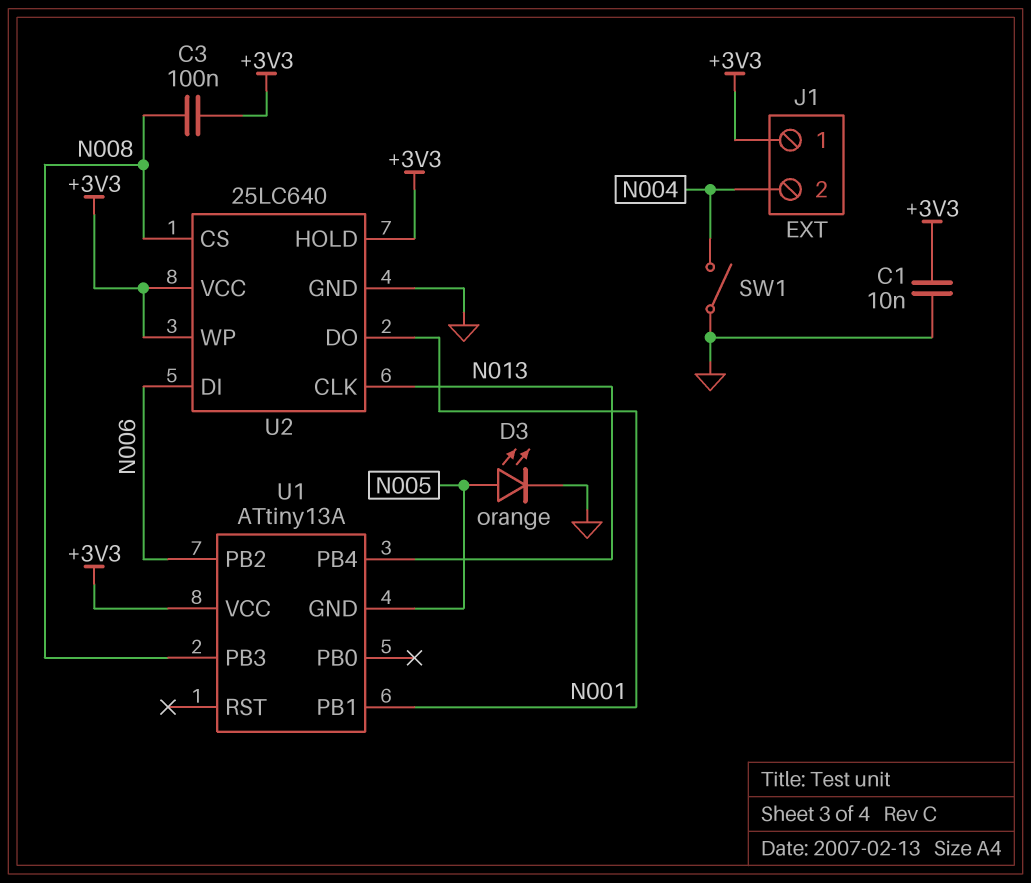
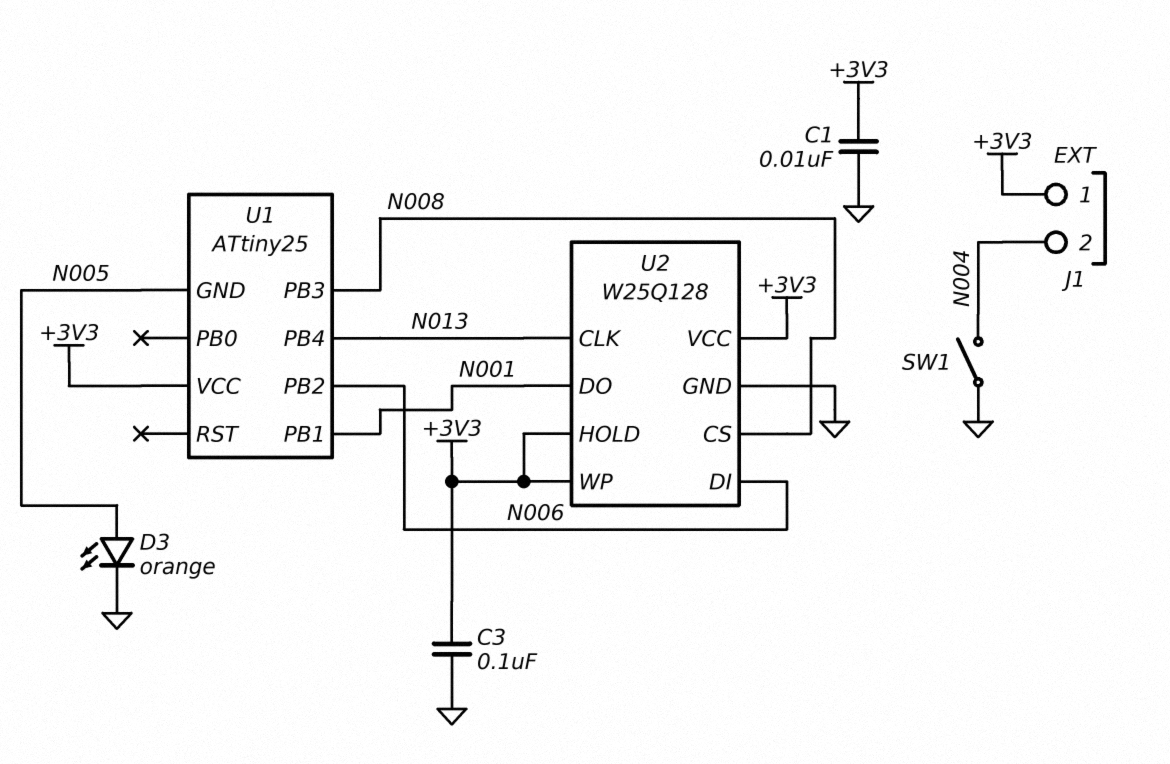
C3: 100nF (+3V3, N008) -> 100nF (+3V3, GND)
U1: ATtiny13A -> ATtiny25
U2: 25LC640 -> W25Q128

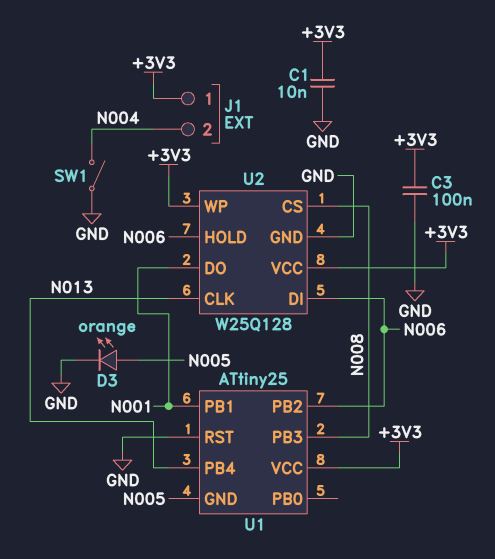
U1 pin RST: none -> GND
U2 pin HOLD: +3V3 -> N006

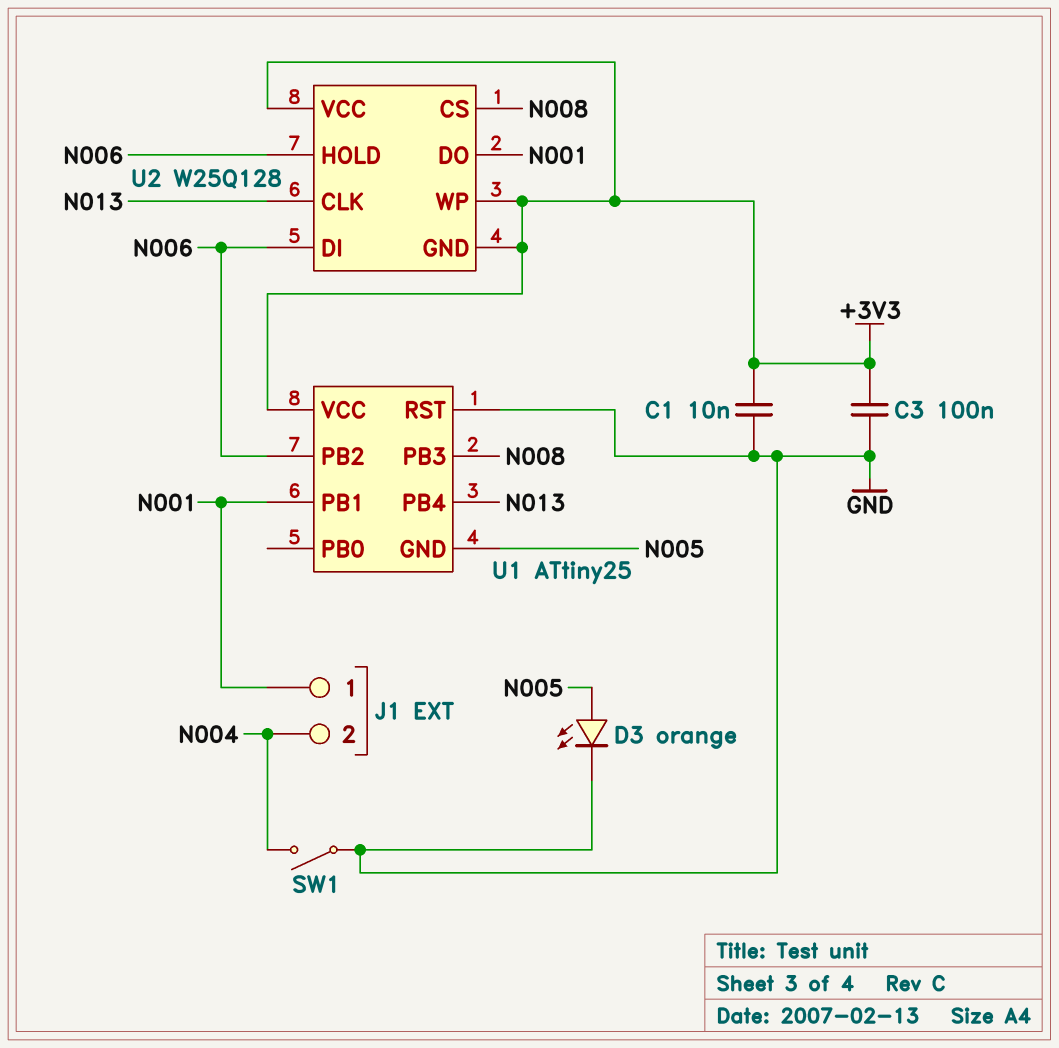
J1 pin 1: +3V3 -> N001
U2 pin GND: GND -> +3V3

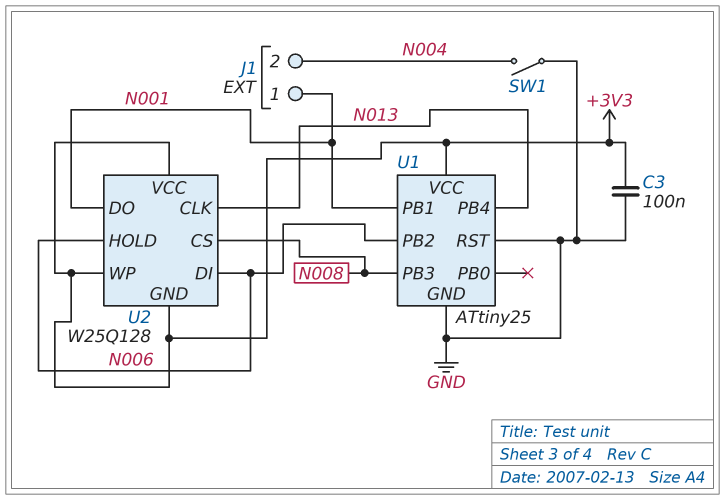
C1: 10nF (+3V3, GND) -> none
D3: LED orange (A N005, K GND) -> none
U1 pin GND: N005 -> GND

